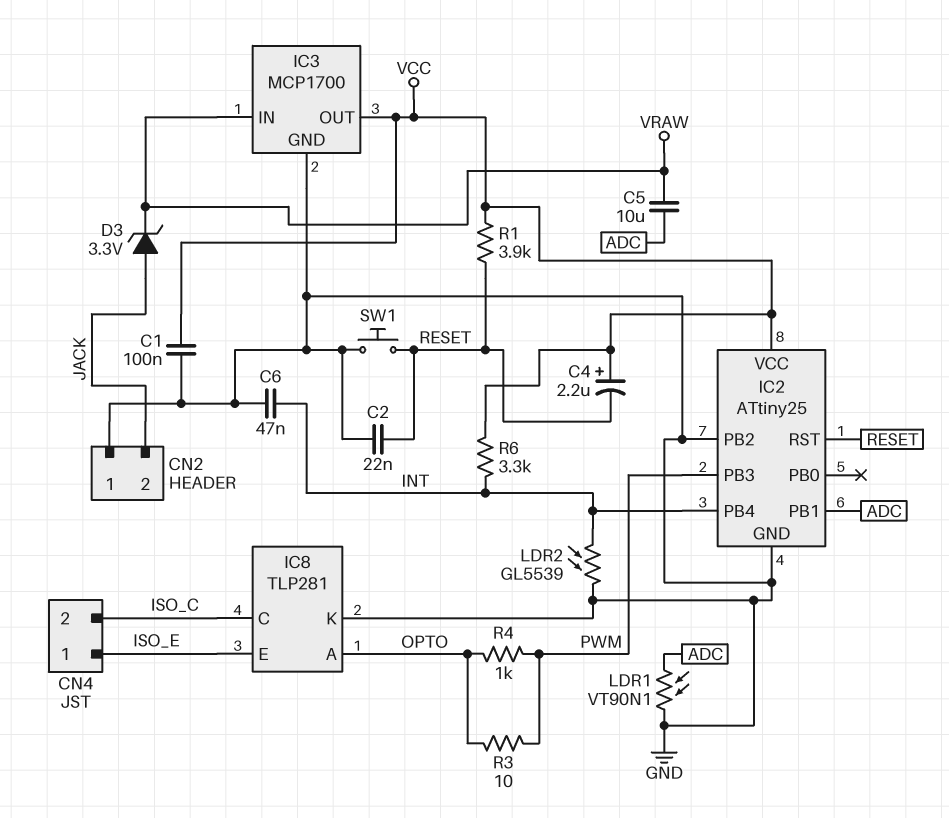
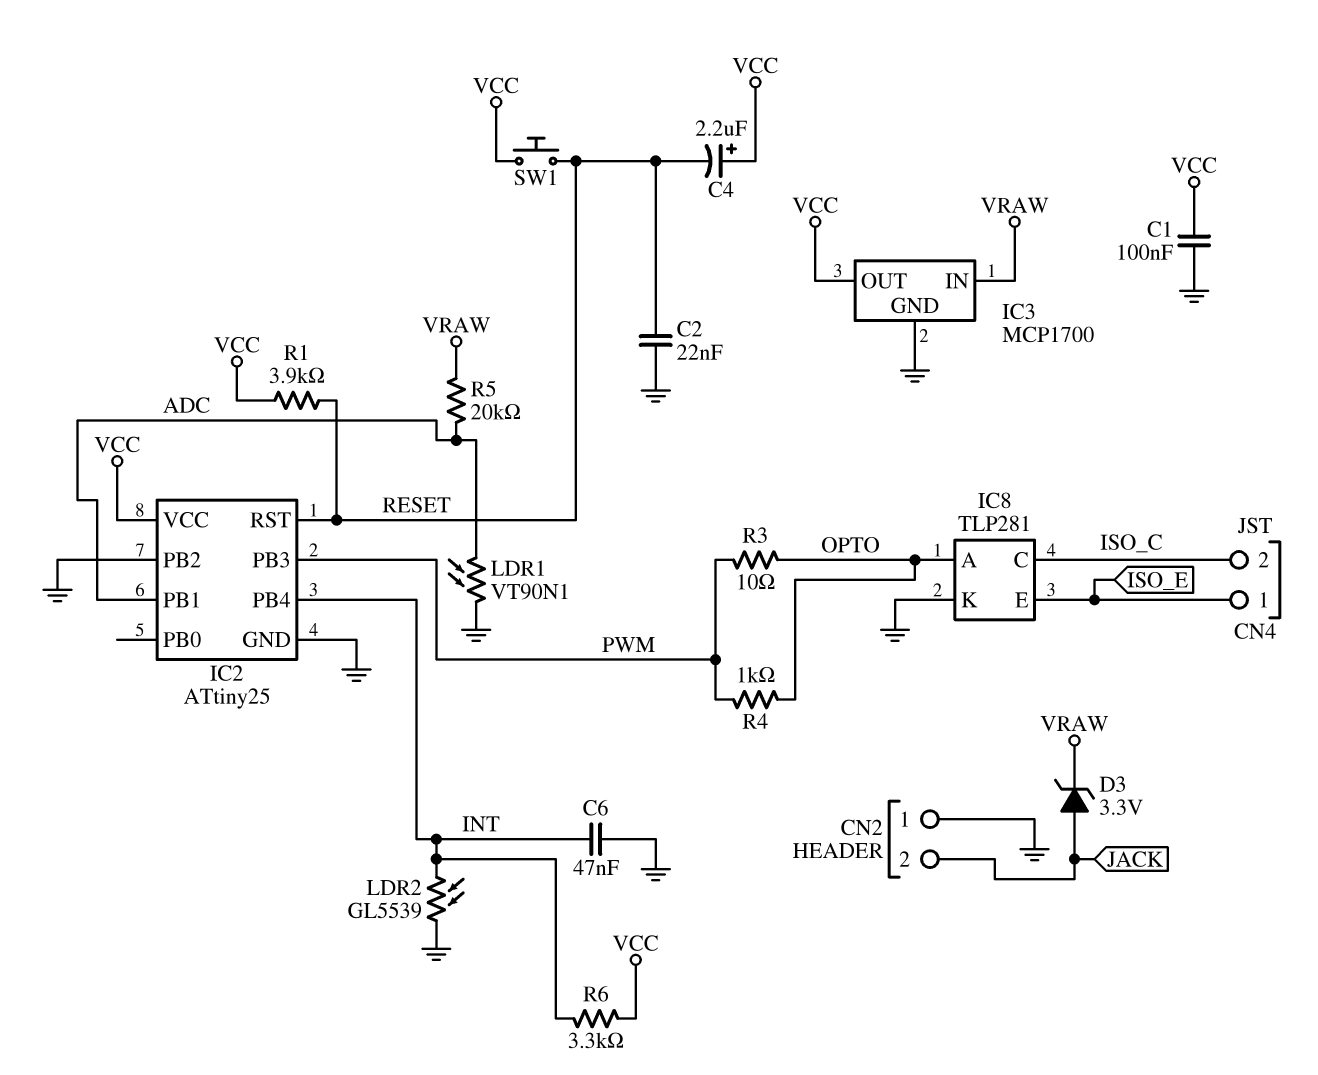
C5: 10uF (ADC, VRAW) -> none
R5: none -> 20k (ADC, VRAW)
SW1: button (GND, RESET) -> button (RESET, VCC)

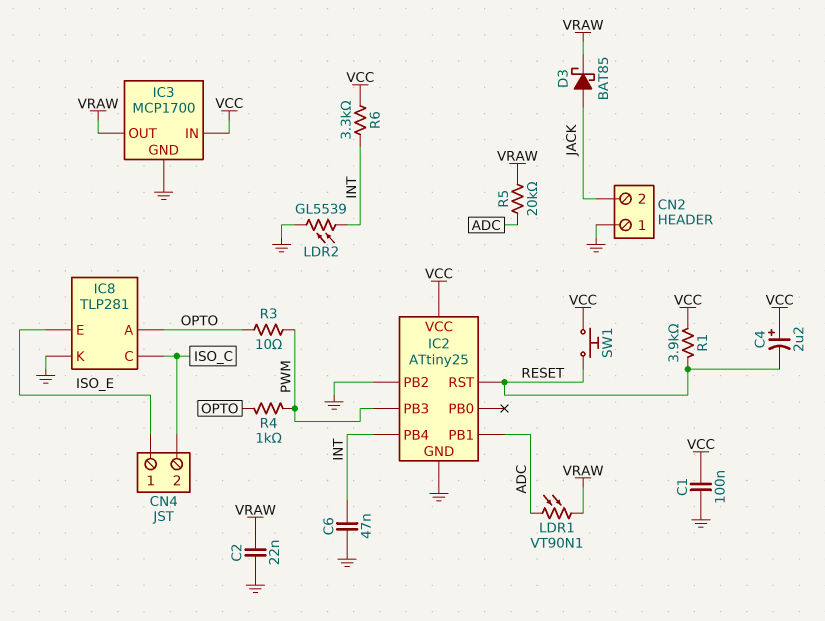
C2: 22nF (GND, RESET) -> 22nF (GND, VRAW)
D3: zener 3.3V (A JACK, K VRAW) -> schottky BAT85 (A JACK, K VRAW)
IC3 pin IN: VRAW -> VCC
IC3 pin OUT: VCC -> VRAW
LDR1: VT90N1 (ADC, GND) -> VT90N1 (ADC, VRAW)

